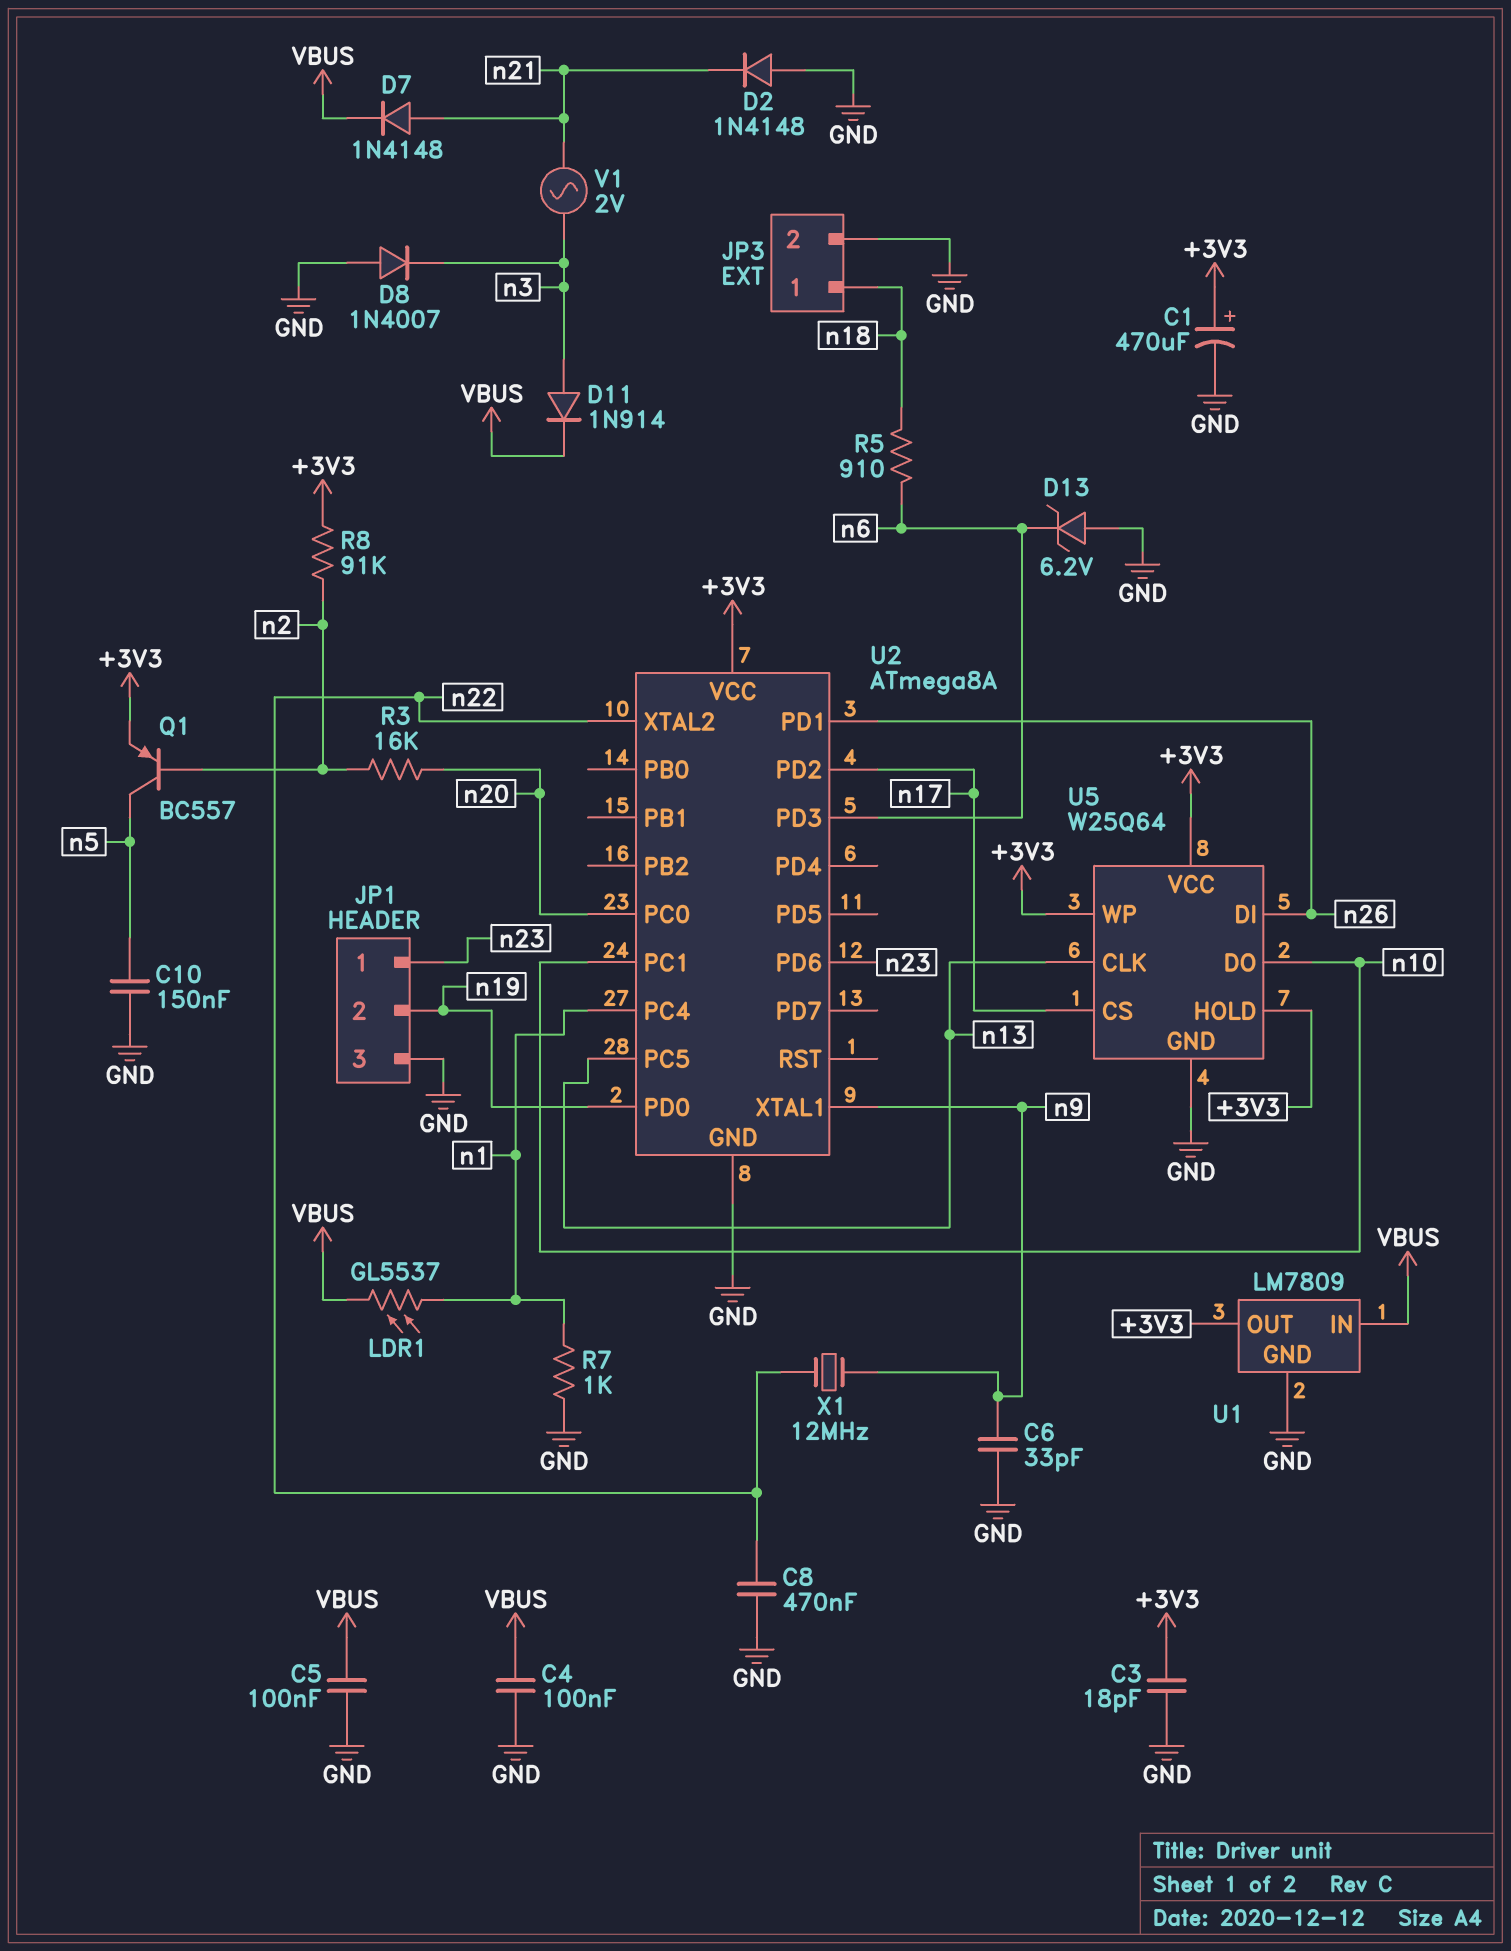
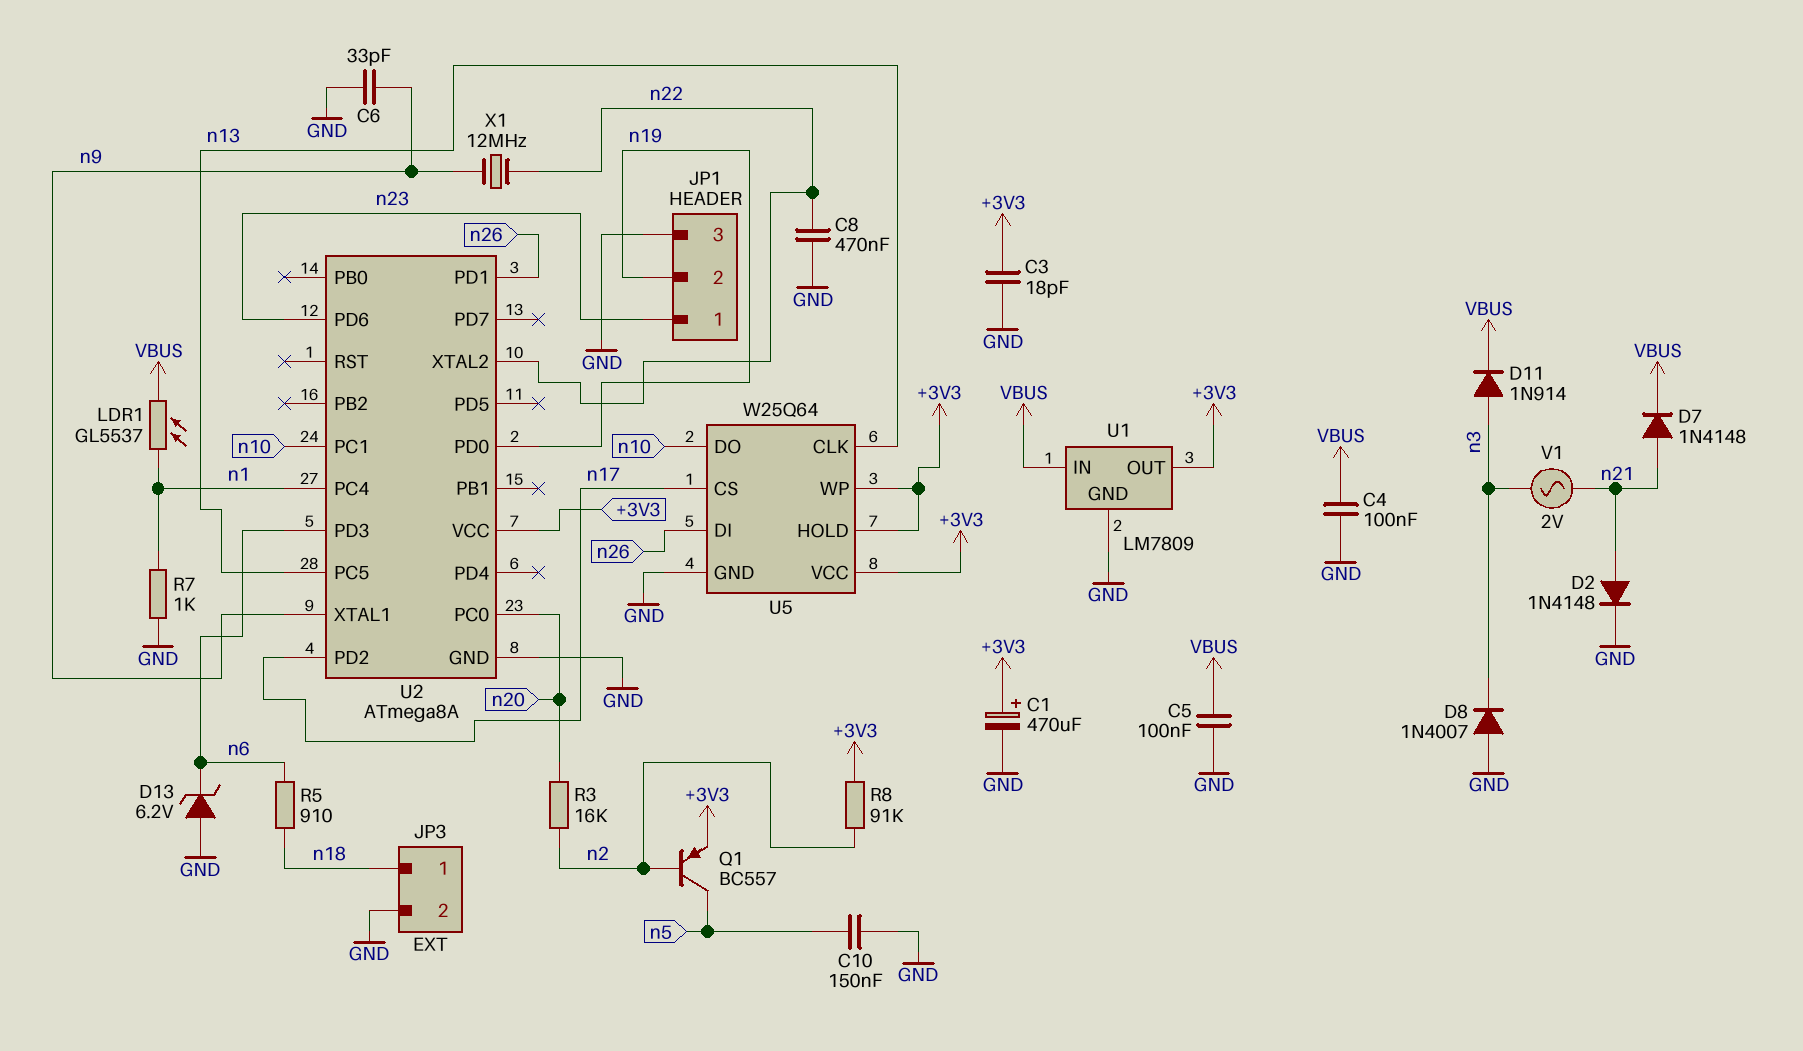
D2: diode 1N4148 (A GND, K n21) -> diode 1N4148 (A n21, K GND)

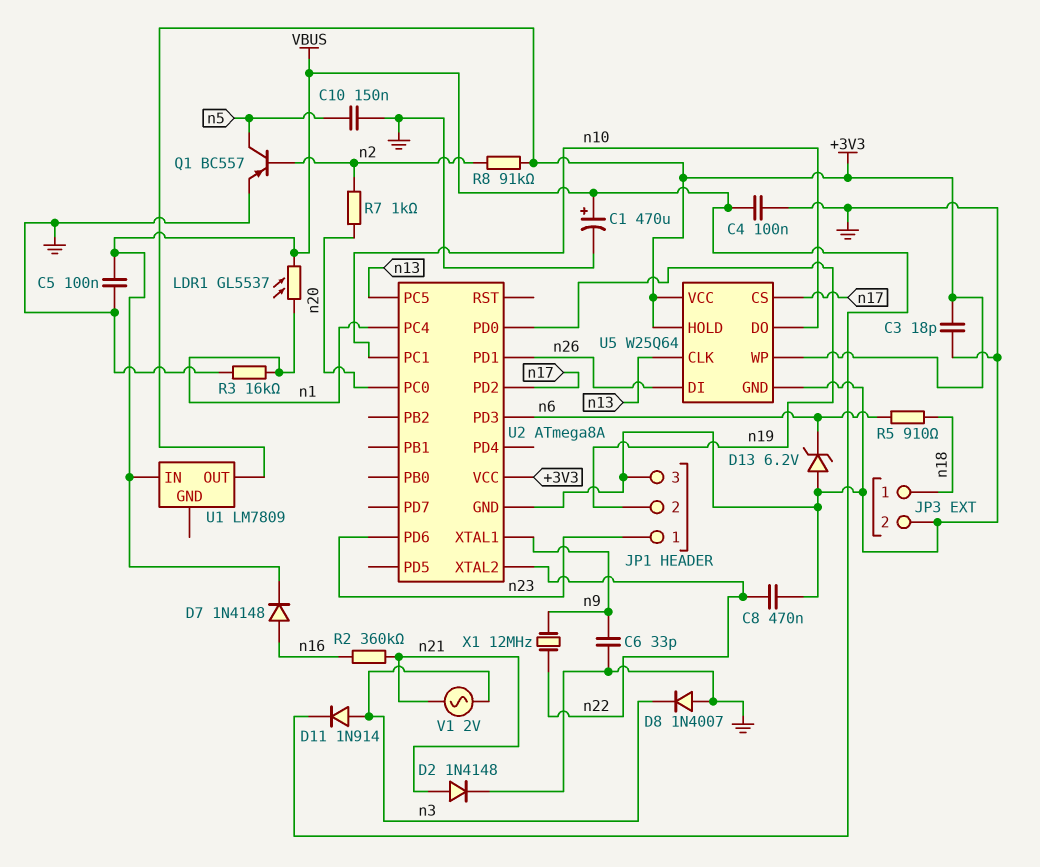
C1: 470uF (plus +3V3, minus GND) -> 470uF (plus VBUS, minus GND)
D7: diode 1N4148 (A n21, K VBUS) -> diode 1N4148 (A n16, K VBUS)
Q1: PNP BC557 (B n2, C n5, E +3V3) -> PNP BC557 (B n2, C n5, E GND)
R2: none -> 360k (n16, n21)
R3: 16k (n2, n20) -> 16k (GND, n1)
R7: 1k (GND, n1) -> 1k (n2, n20)
U1 pin GND: GND -> none

